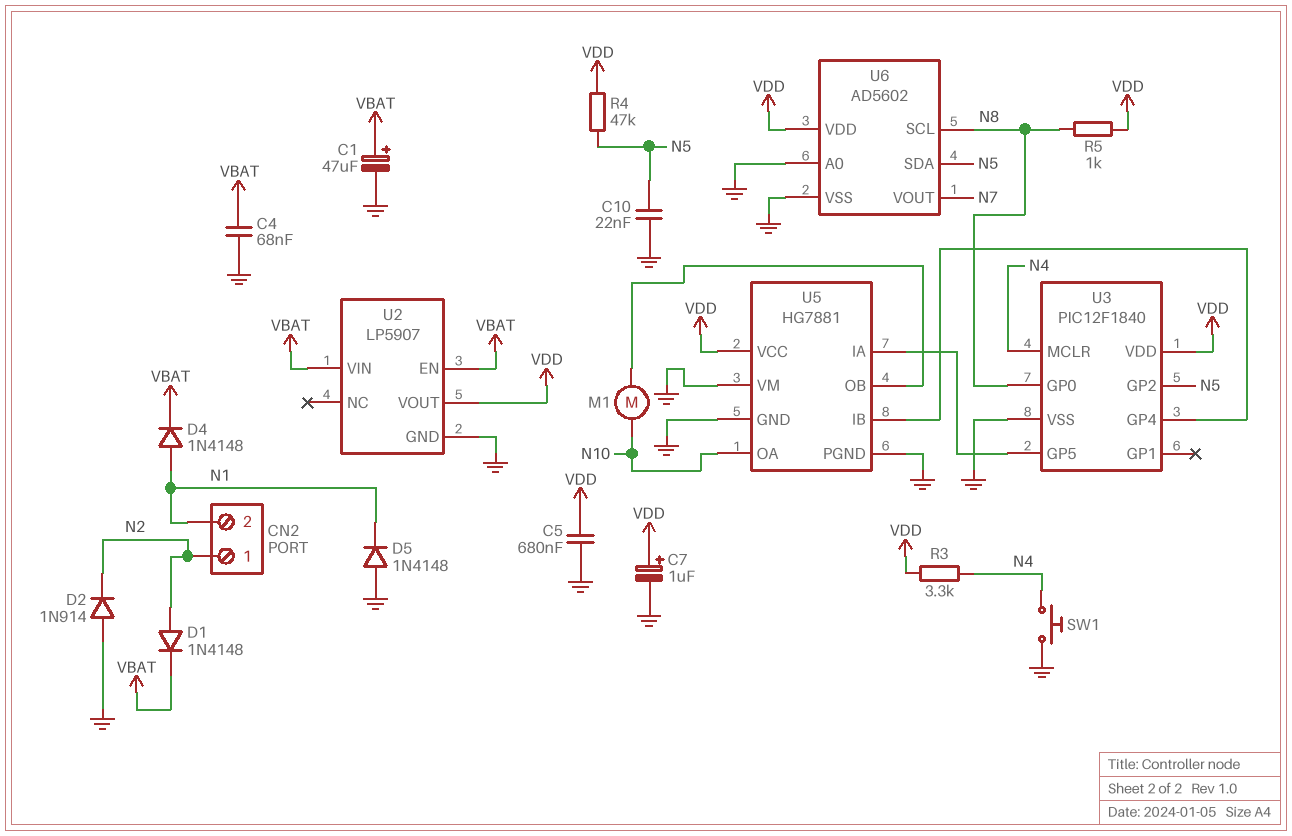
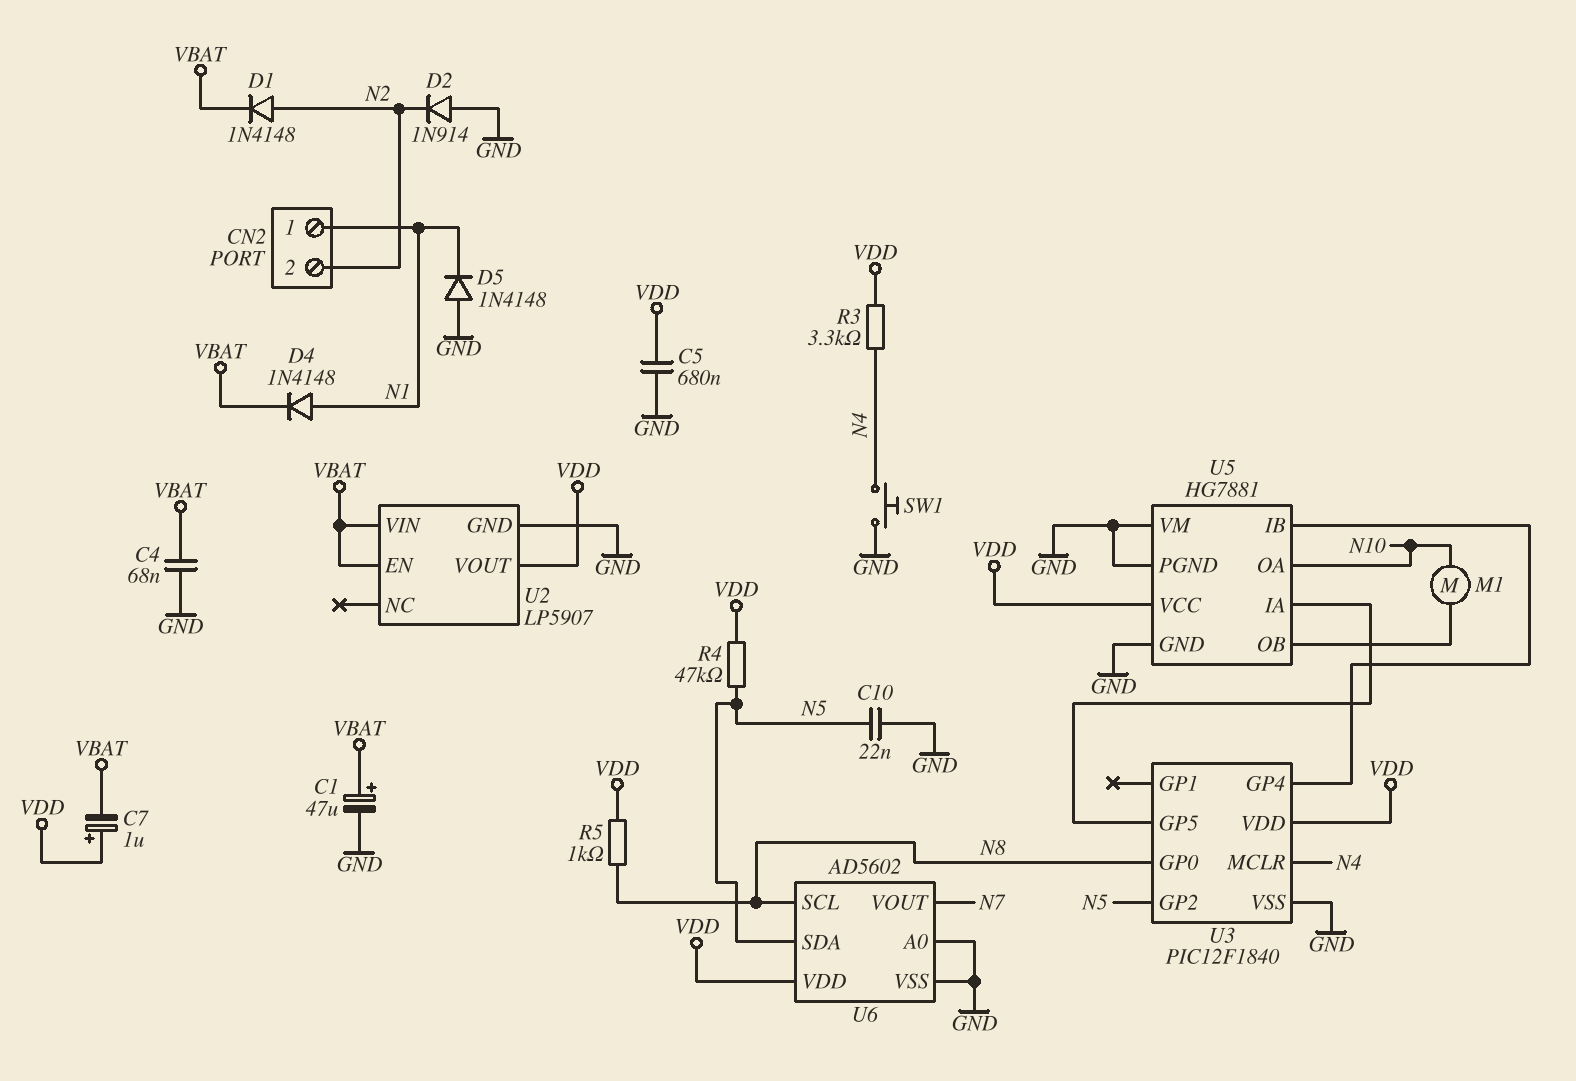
C7: 1uF (plus VDD, minus GND) -> 1uF (plus VDD, minus VBAT)
CN2 pin 1: N2 -> N1
CN2 pin 2: N1 -> N2

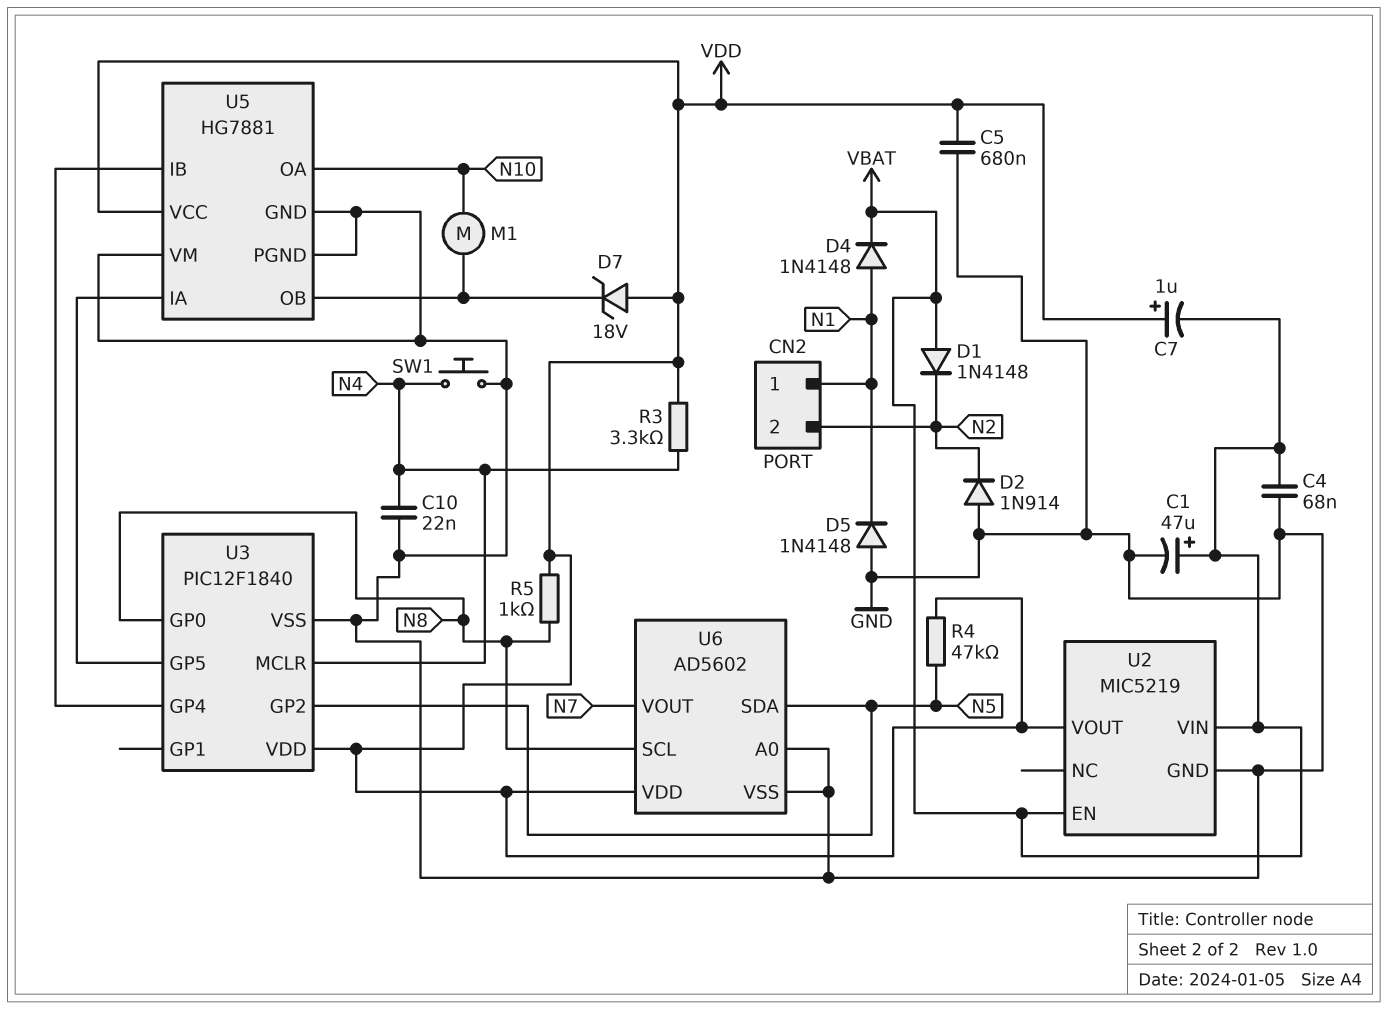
C10: 22nF (GND, N5) -> 22nF (GND, N4)
D1: diode 1N4148 (A N2, K VBAT) -> diode 1N4148 (A VBAT, K N2)
D7: none -> zener 18V (A VDD, K U5/OB)
U2: LP5907 -> MIC5219

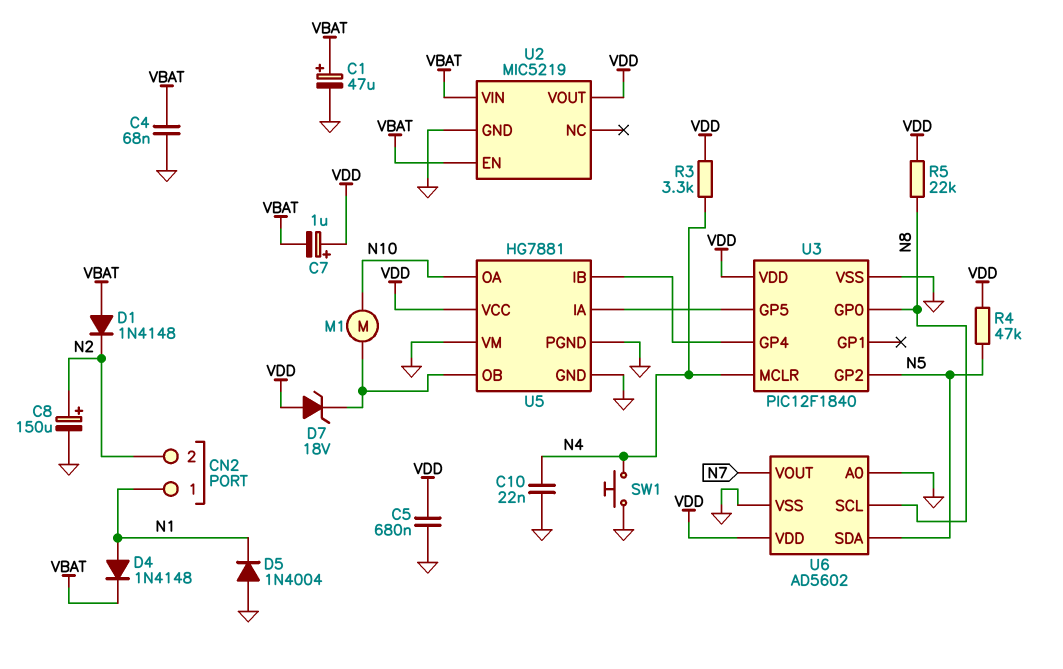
C8: none -> 150uF (plus N2, minus GND)
D2: diode 1N914 (A GND, K N2) -> none
D5: diode 1N4148 (A GND, K N1) -> diode 1N4004 (A GND, K N1)
R5: 1k (N8, VDD) -> 22k (N8, VDD)

